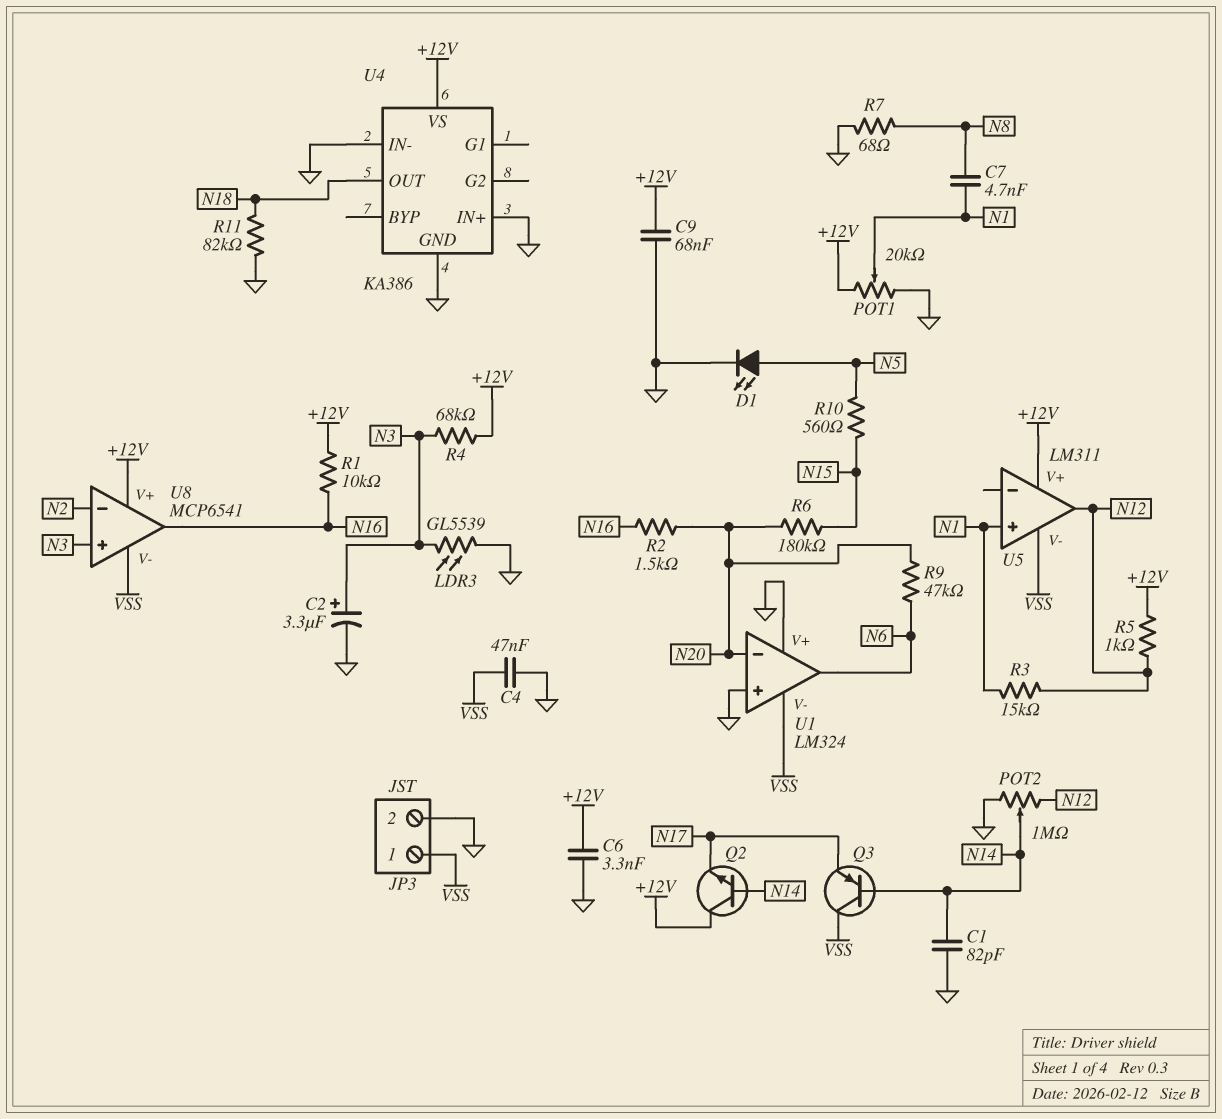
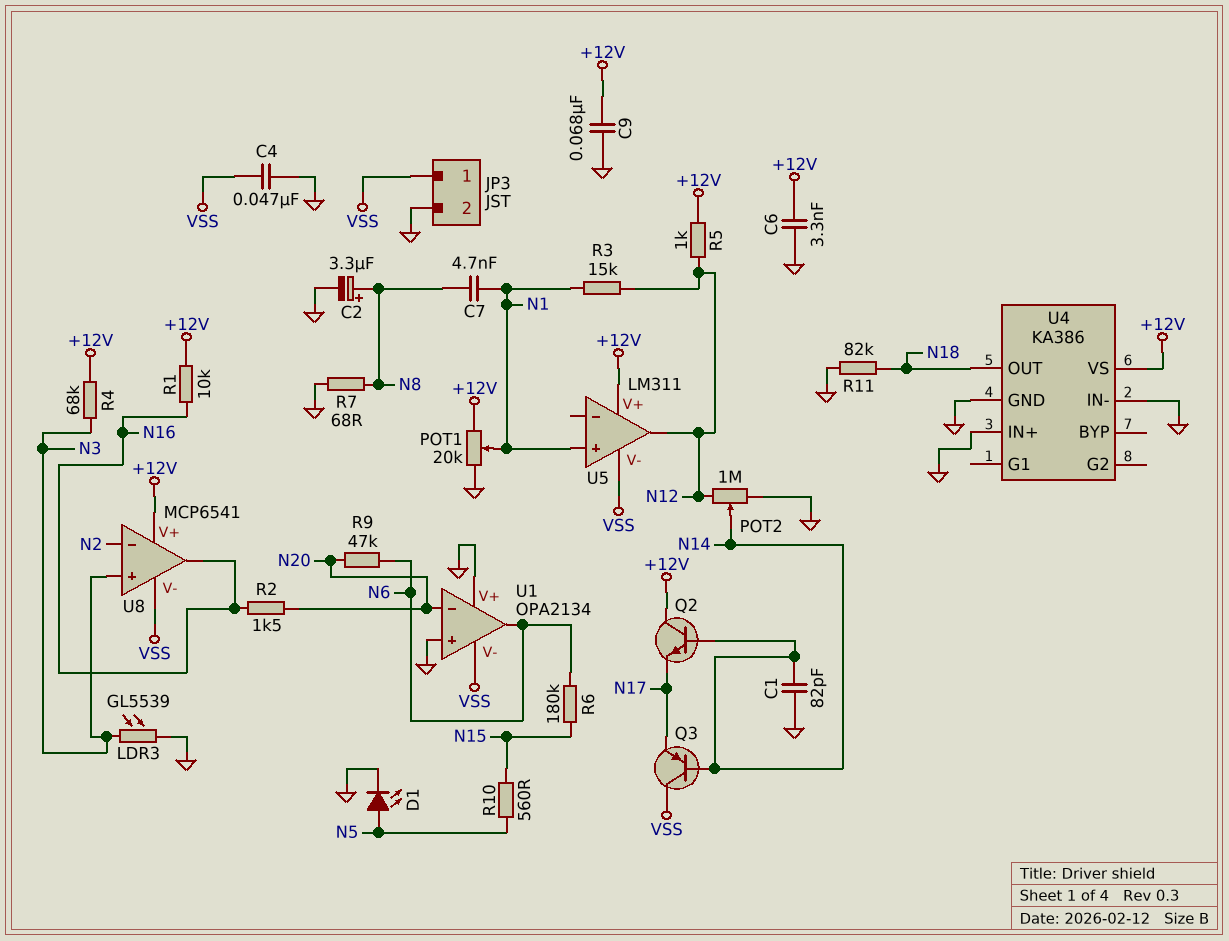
C2: 3.3uF (plus N3, minus GND) -> 3.3uF (plus N8, minus GND)
R6: 180k (N15, N20) -> 180k (N6, N15)
U1: LM324 -> OPA2134

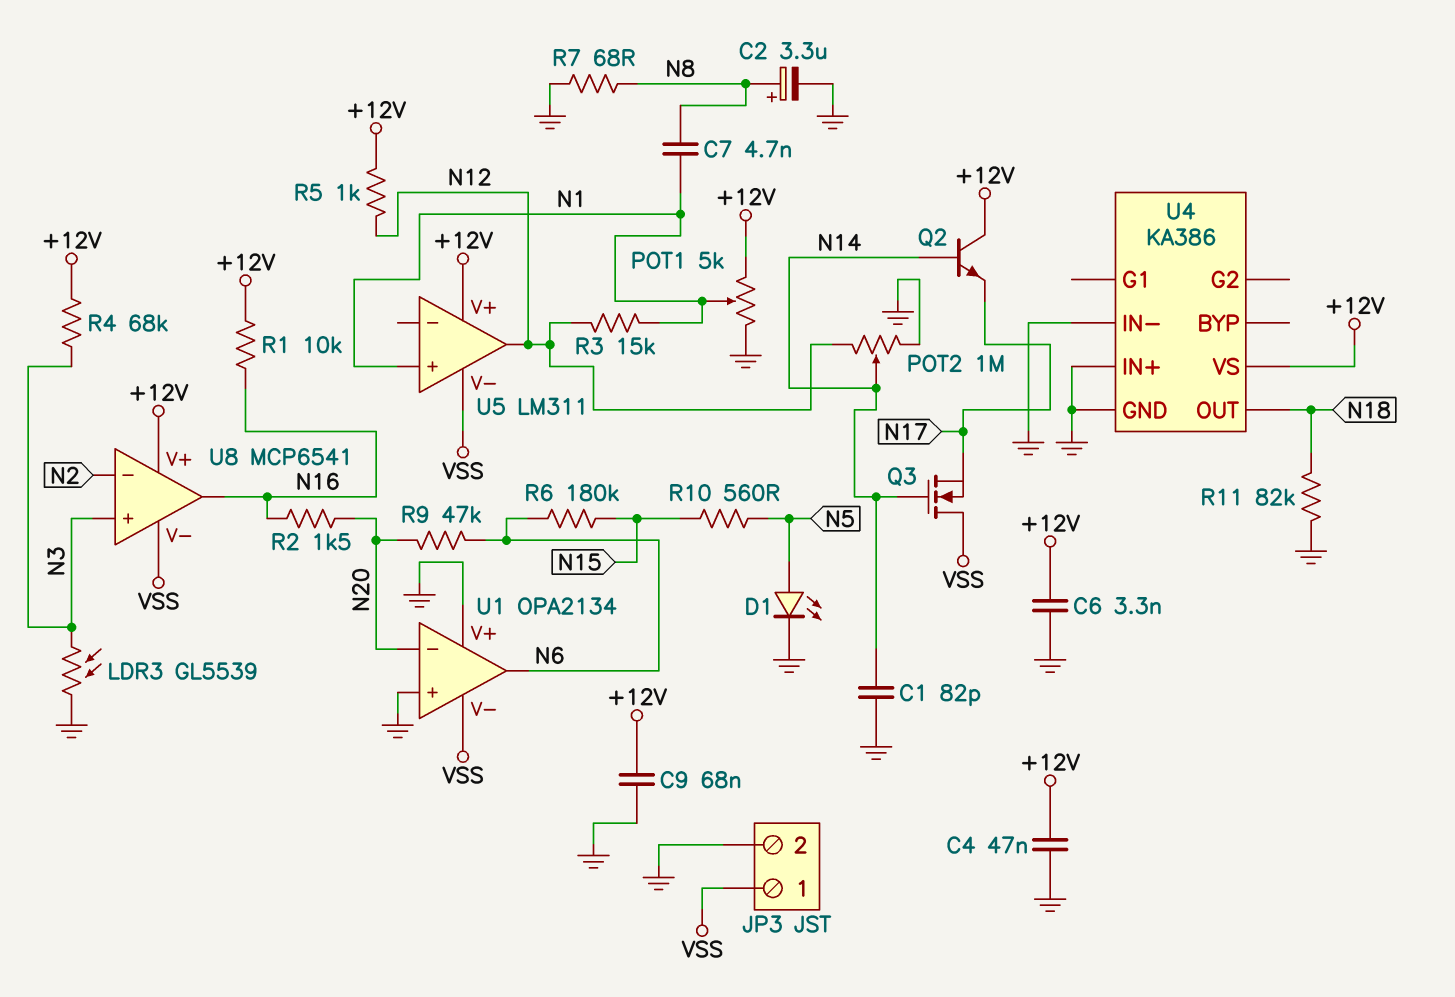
C4: 47nF (GND, VSS) -> 47nF (+12V, GND)
POT1: 20k (+12V, GND, wiper N1) -> 5k (+12V, GND, wiper N1)
Q3: PNP (B N14, C VSS, E N17) -> NMOS (G N14, D VSS, S N17)

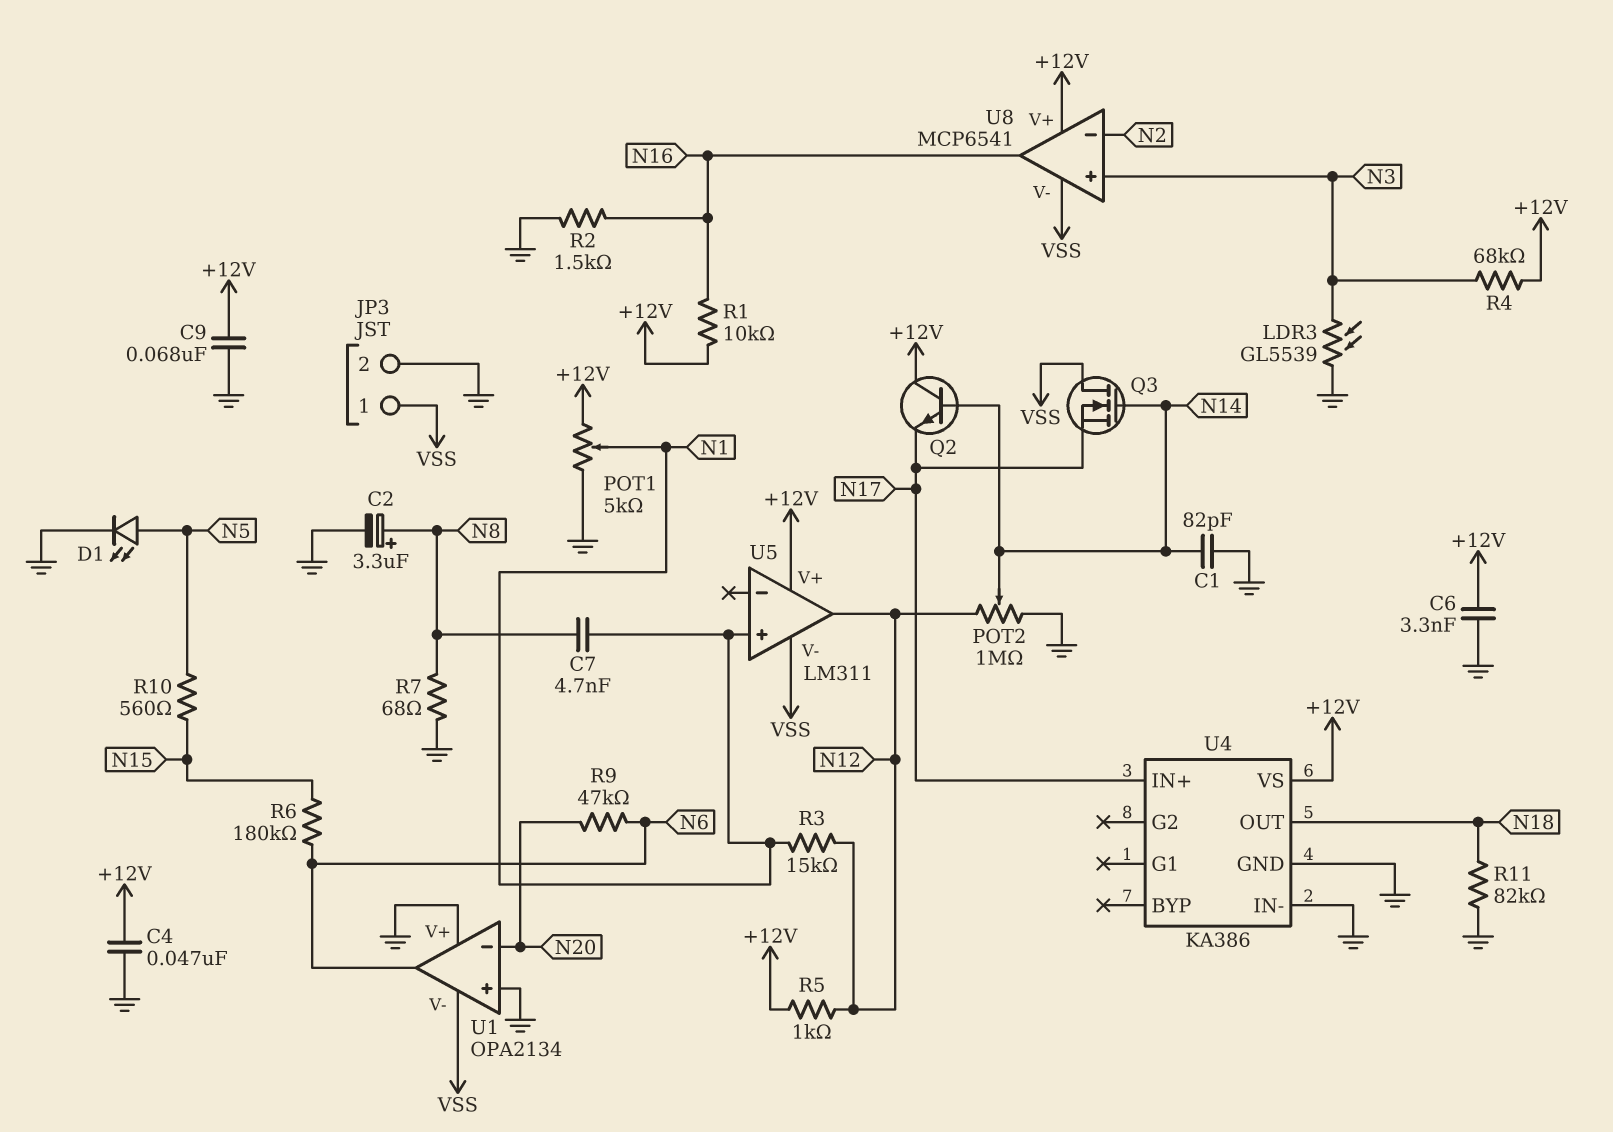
R2: 1.5k (N16, N20) -> 1.5k (GND, N16)
U4 pin IN+: GND -> N17

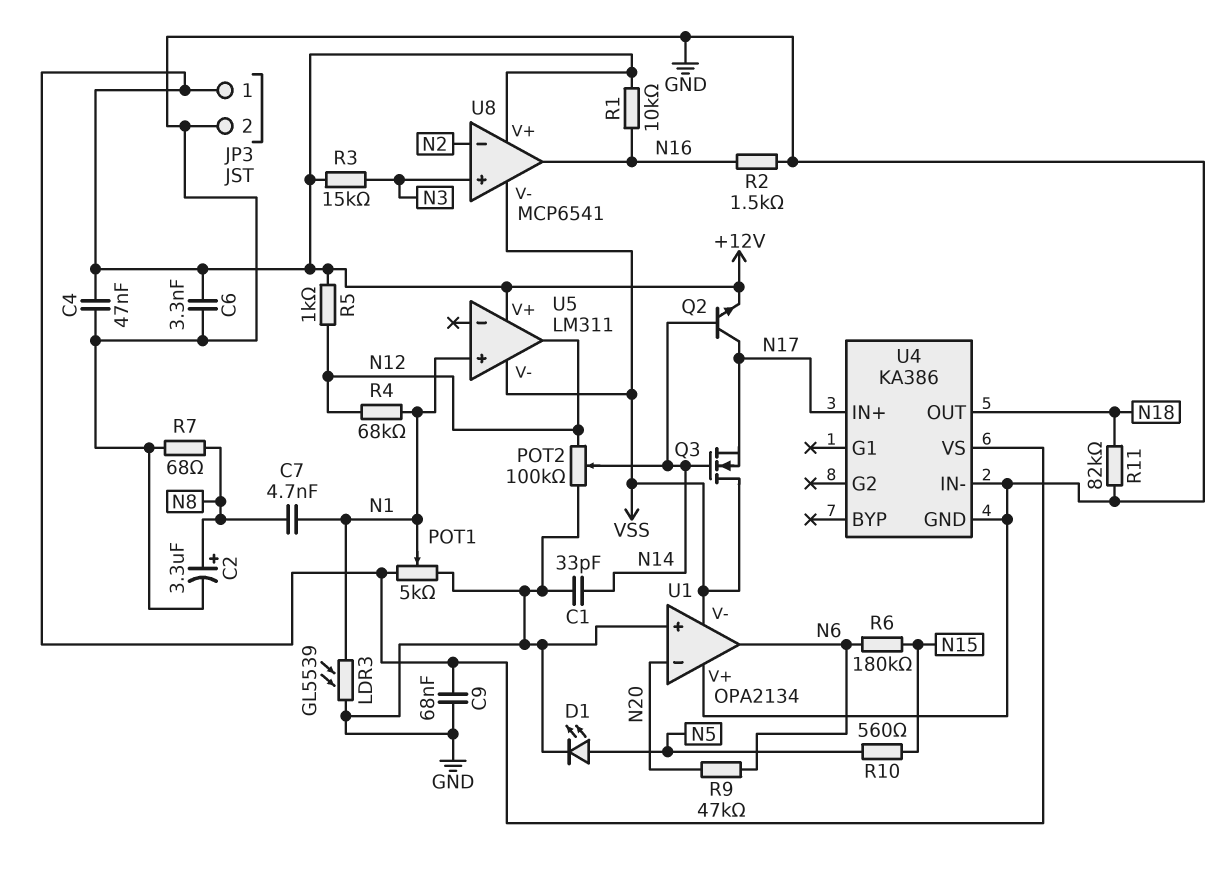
C1: 82pF (GND, N14) -> 33pF (GND, N14)
JP3 pin 1: VSS -> +12V
LDR3: GL5539 (GND, N3) -> GL5539 (GND, N1)
POT2: 1M (GND, N12, wiper N14) -> 100k (GND, N12, wiper N14)
Q2: NPN (B N14, C +12V, E N17) -> NPN (B N14, C N17, E +12V)
R3: 15k (N1, N12) -> 15k (+12V, N3)
R4: 68k (+12V, N3) -> 68k (N1, N12)

